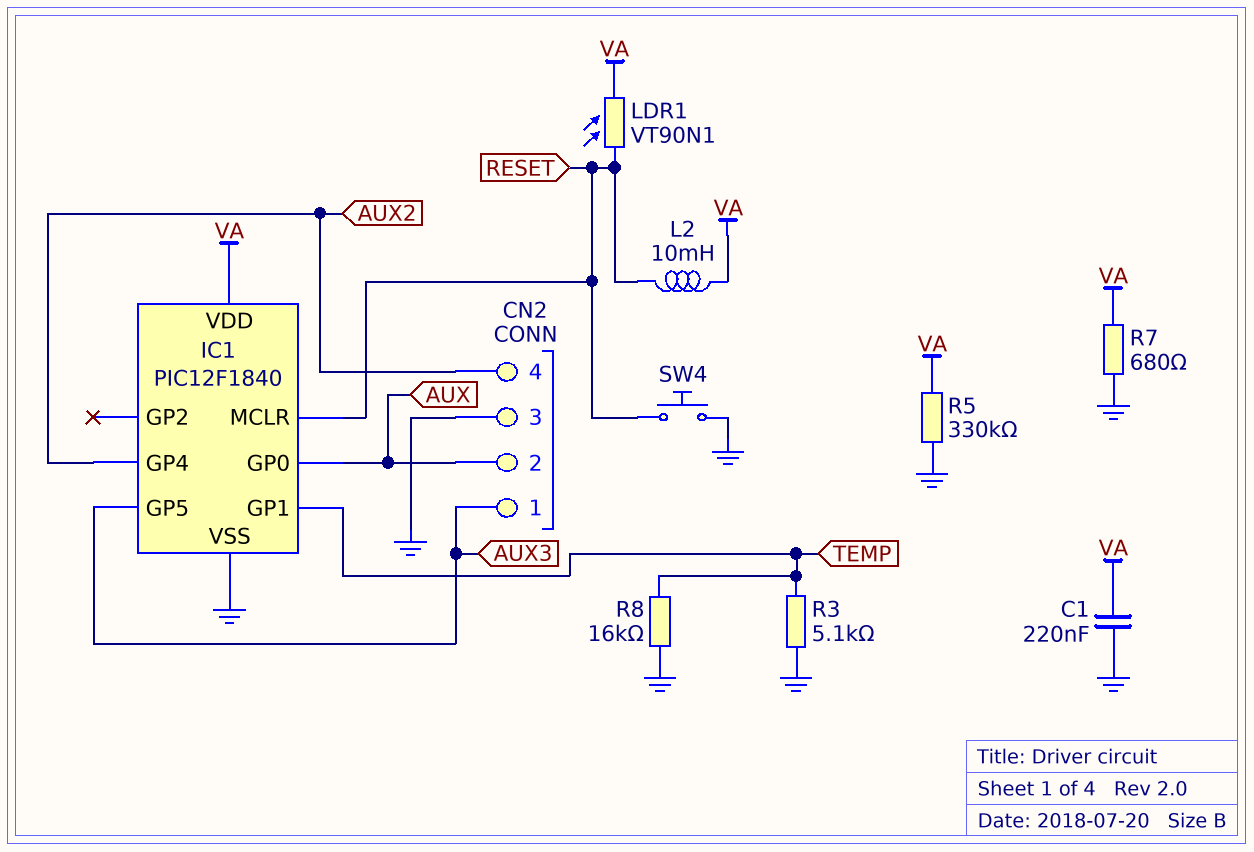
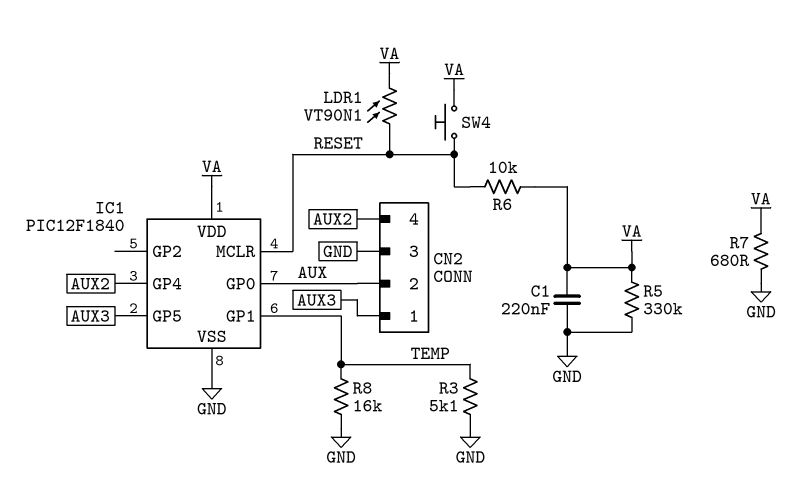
L2: 10mH (RESET, VA) -> none
R6: none -> 10k (RESET, VA)
SW4: button (GND, RESET) -> button (RESET, VA)

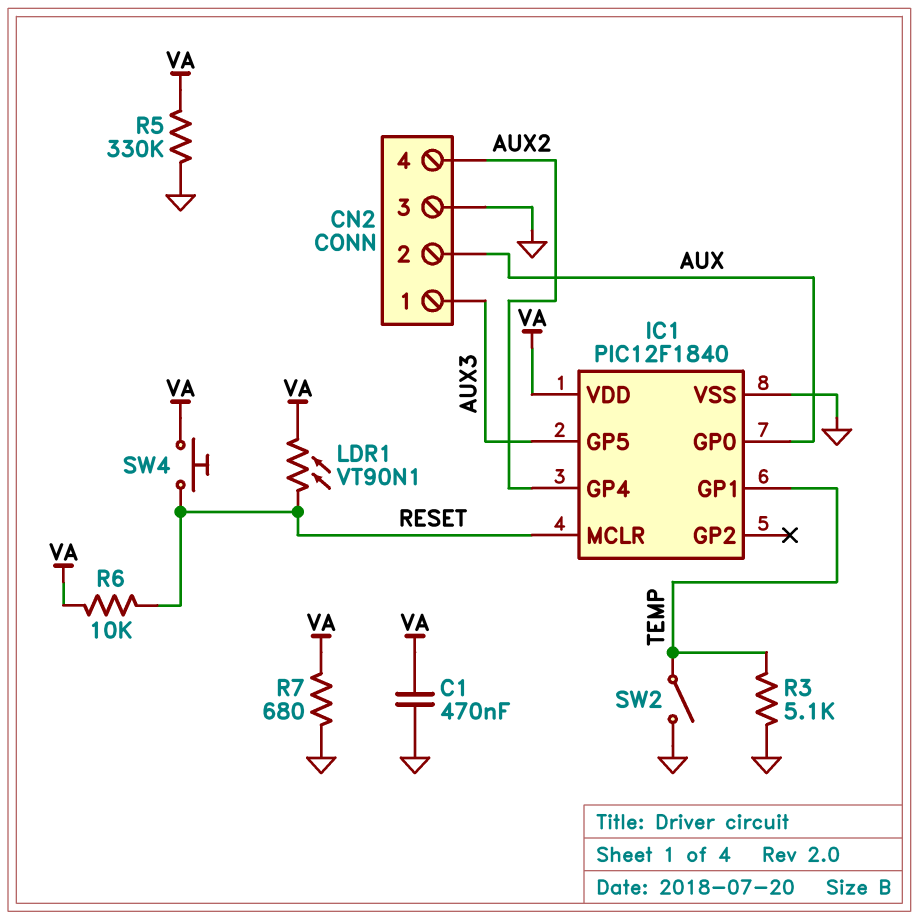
C1: 220nF (GND, VA) -> 470nF (GND, VA)
R8: 16k (GND, TEMP) -> none
SW2: none -> switch (GND, TEMP)

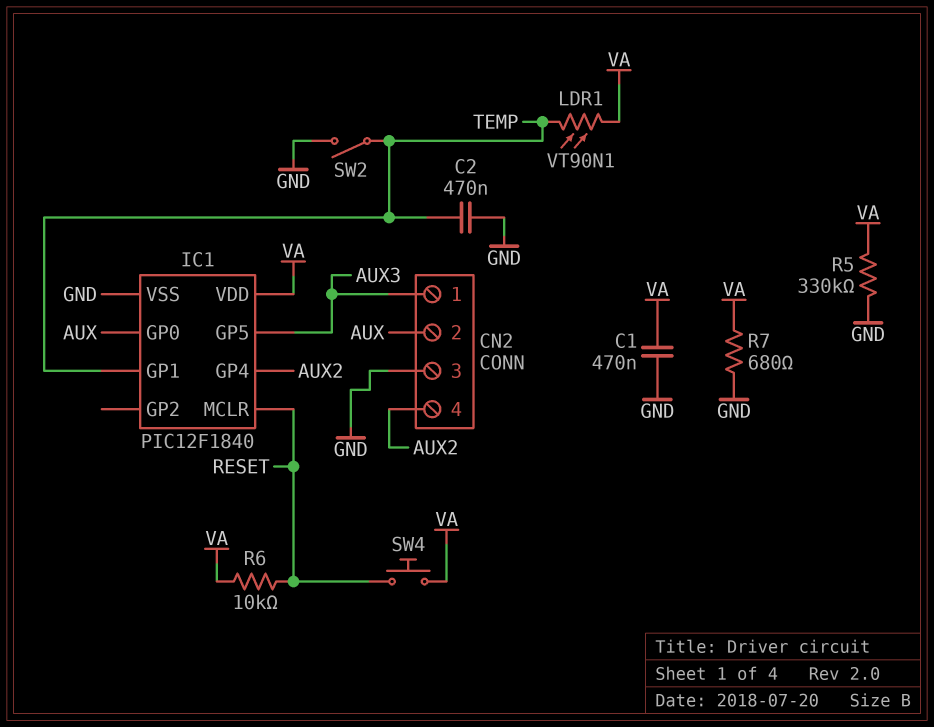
C2: none -> 470nF (GND, TEMP)
LDR1: VT90N1 (RESET, VA) -> VT90N1 (TEMP, VA)
R3: 5.1k (GND, TEMP) -> none

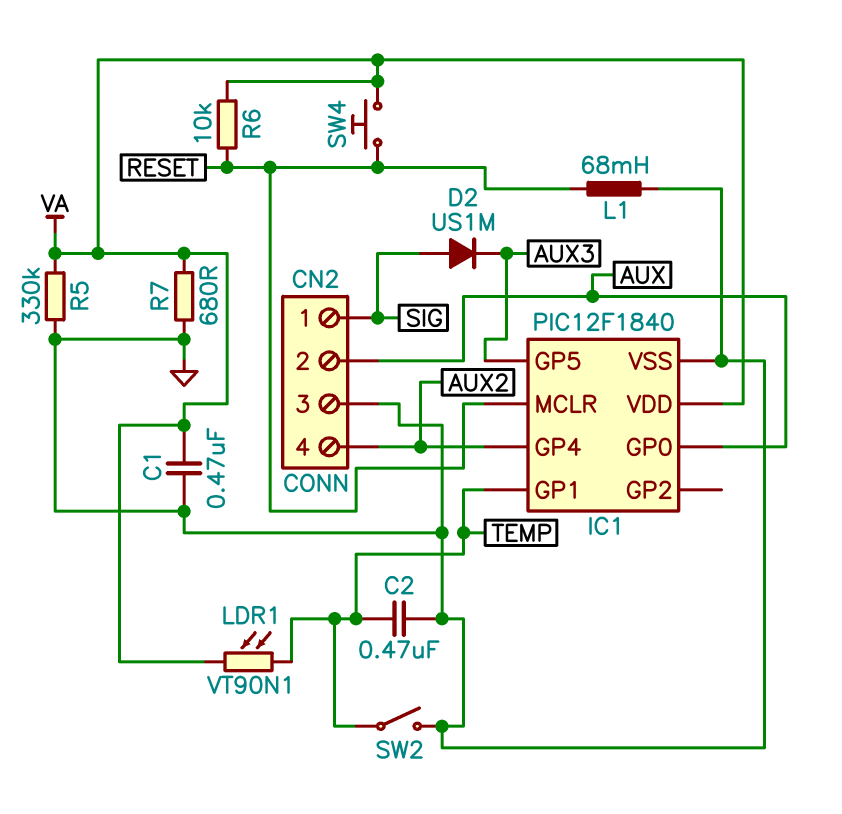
CN2 pin 1: AUX3 -> SIG
D2: none -> diode US1M (A SIG, K AUX3)
L1: none -> 68mH (GND, RESET)

